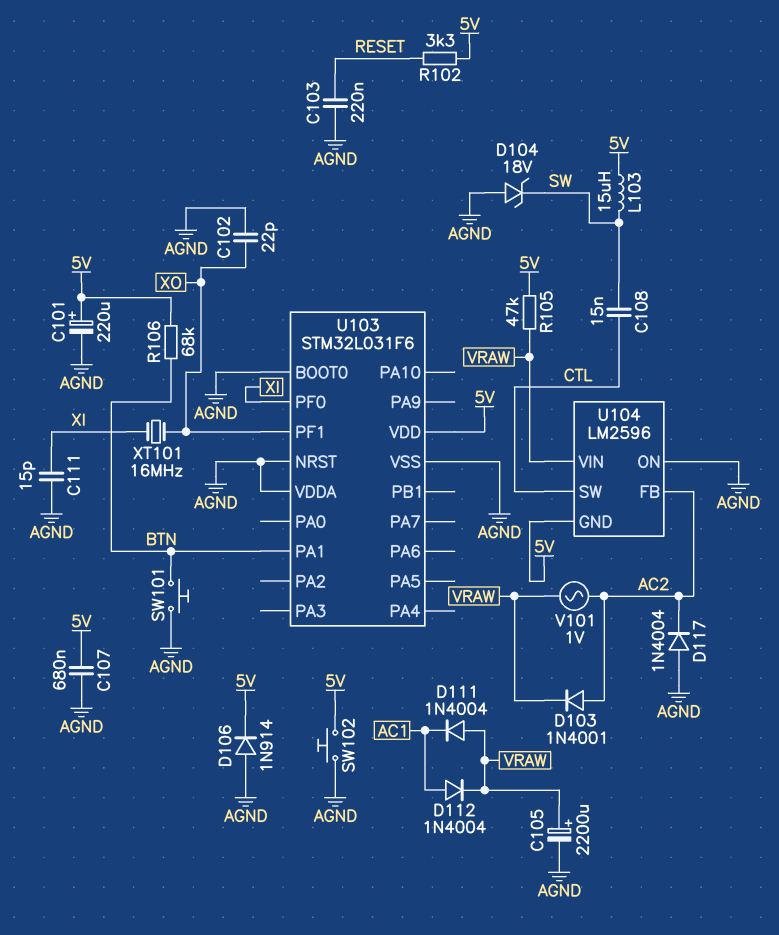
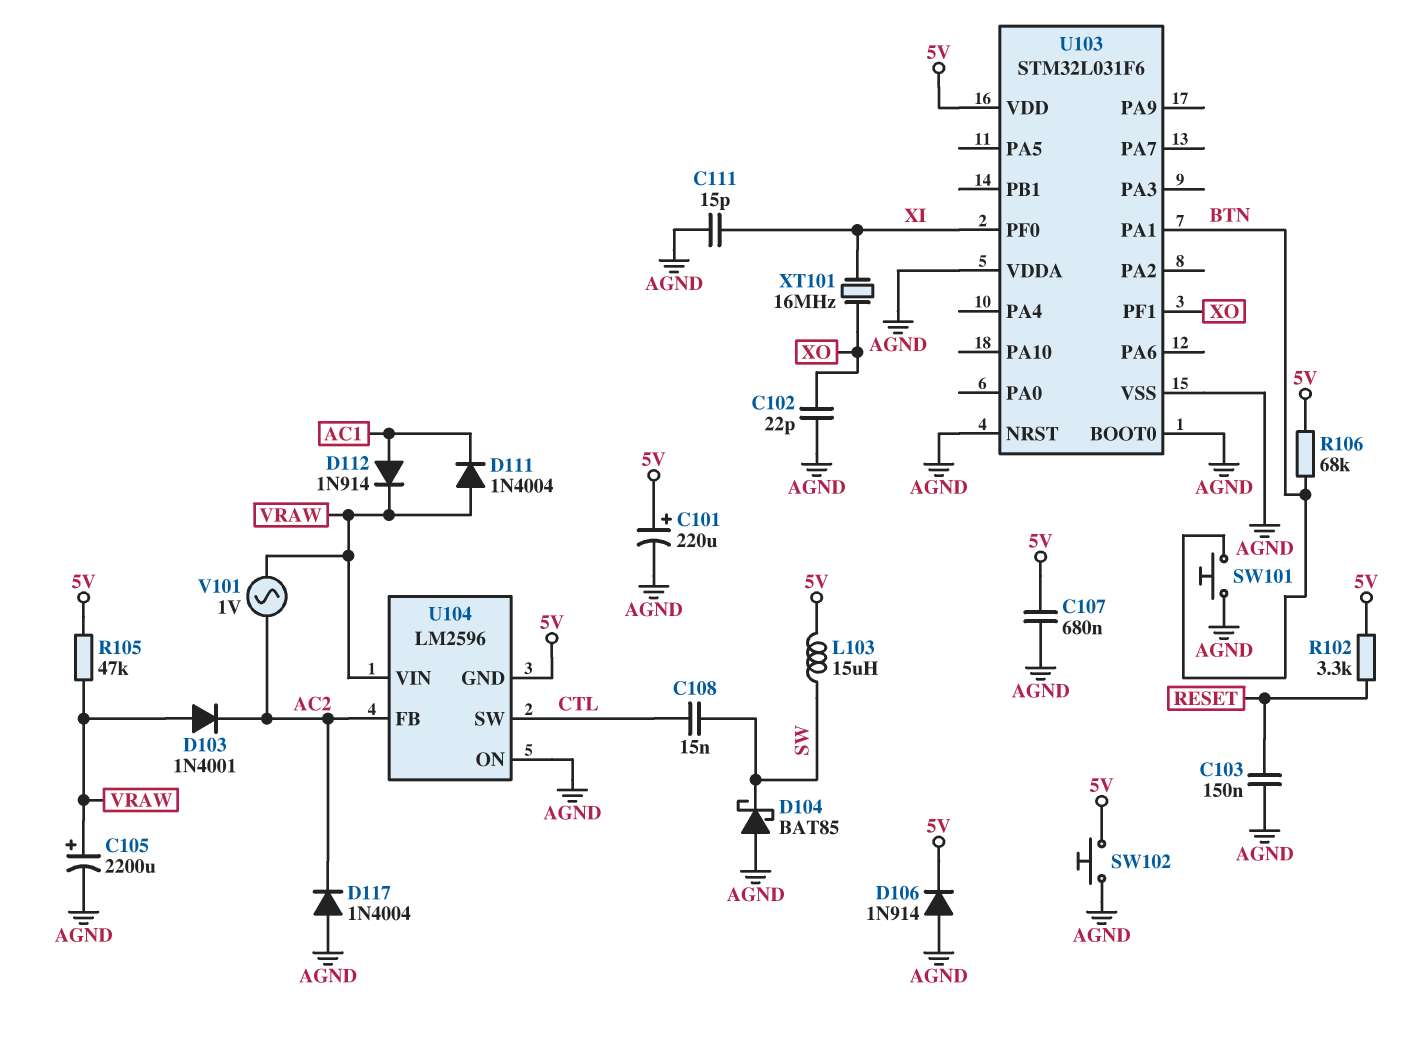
C103: 220nF (AGND, RESET) -> 150nF (AGND, RESET)
D103: diode 1N4001 (A AC2, K VRAW) -> diode 1N4001 (A VRAW, K AC2)
D104: zener 18V (A AGND, K SW) -> schottky BAT85 (A AGND, K SW)
D112: diode 1N4004 (A AC1, K VRAW) -> diode 1N914 (A AC1, K VRAW)

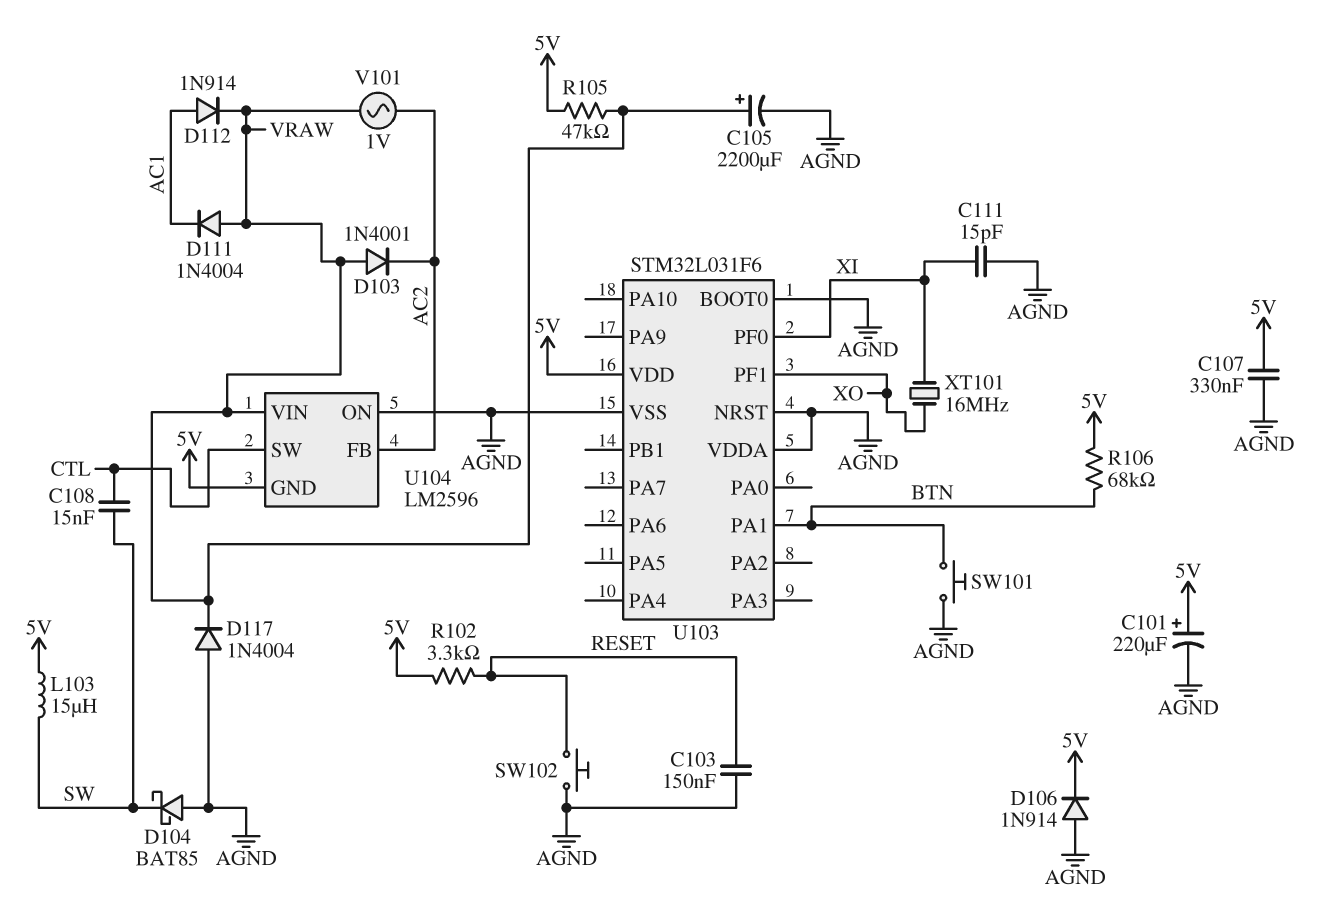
C102: 22pF (AGND, XO) -> none
C107: 680nF (5V, AGND) -> 330nF (5V, AGND)
D117: diode 1N4004 (A AGND, K AC2) -> diode 1N4004 (A AGND, K VRAW)
SW102: button (5V, AGND) -> button (AGND, RESET)

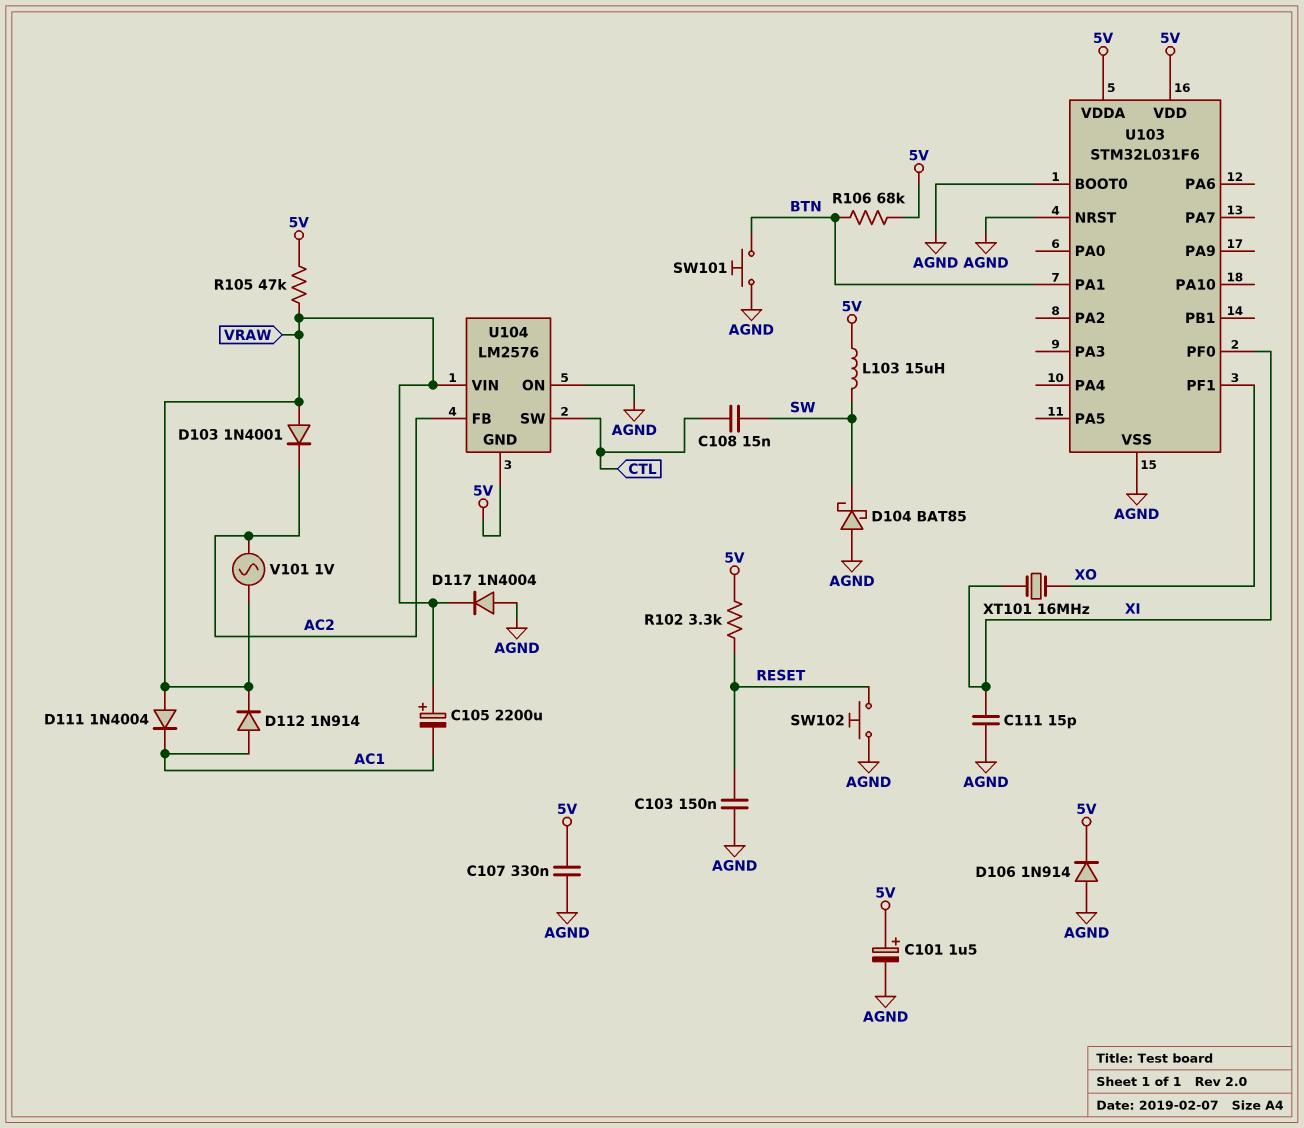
C101: 220uF (plus 5V, minus AGND) -> 1.5uF (plus 5V, minus AGND)
C105: 2200uF (plus VRAW, minus AGND) -> 2200uF (plus VRAW, minus AC1)
U103 pin VDDA: AGND -> 5V
U104: LM2596 -> LM2576

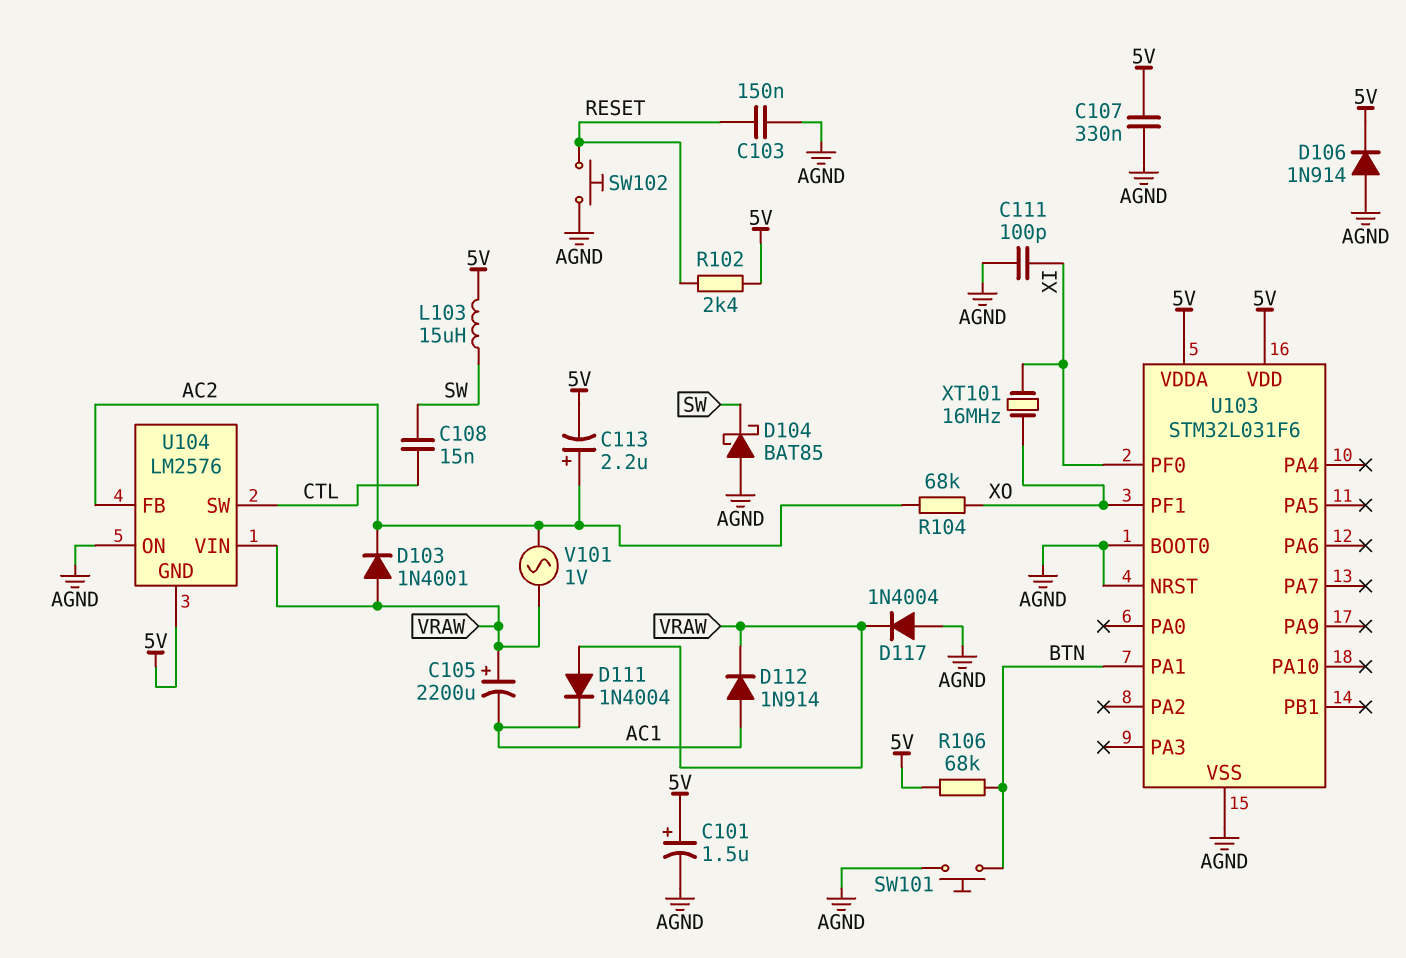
C111: 15pF (AGND, XI) -> 100pF (AGND, XI)
C113: none -> 2.2uF (plus AC2, minus 5V)
R102: 3.3k (5V, RESET) -> 2.4k (5V, RESET)
R104: none -> 68k (AC2, XO)
R105: 47k (5V, VRAW) -> none

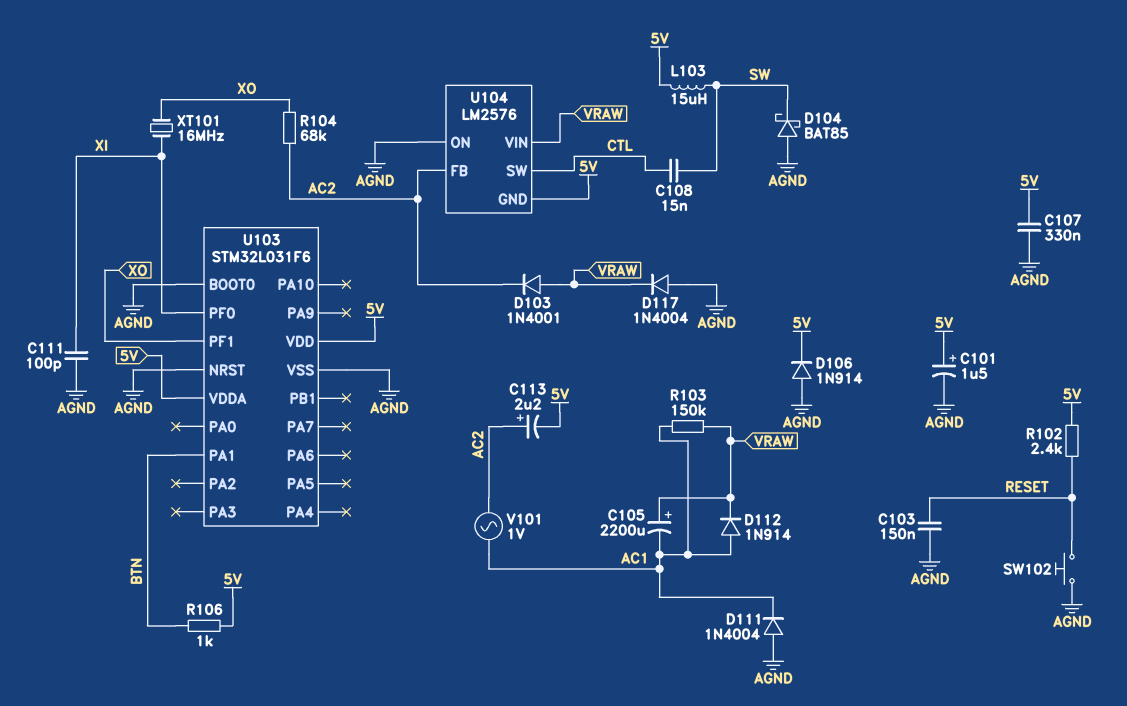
D111: diode 1N4004 (A VRAW, K AC1) -> diode 1N4004 (A AGND, K AC1)
R103: none -> 150k (AC1, VRAW)
R106: 68k (5V, BTN) -> 1k (5V, BTN)
SW101: button (AGND, BTN) -> none
V101: AC 1V (AC2, VRAW) -> AC 1V (AC1, AC2)

